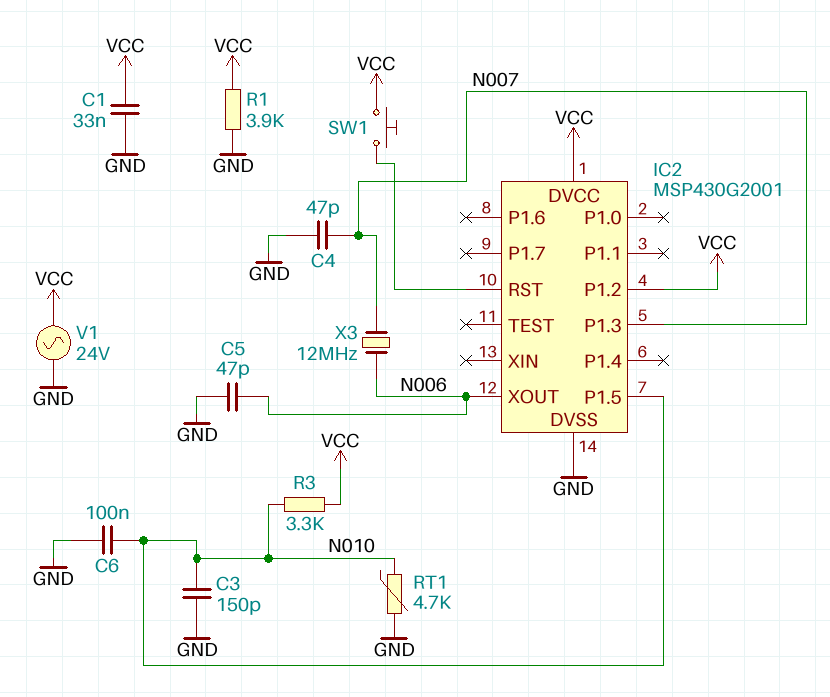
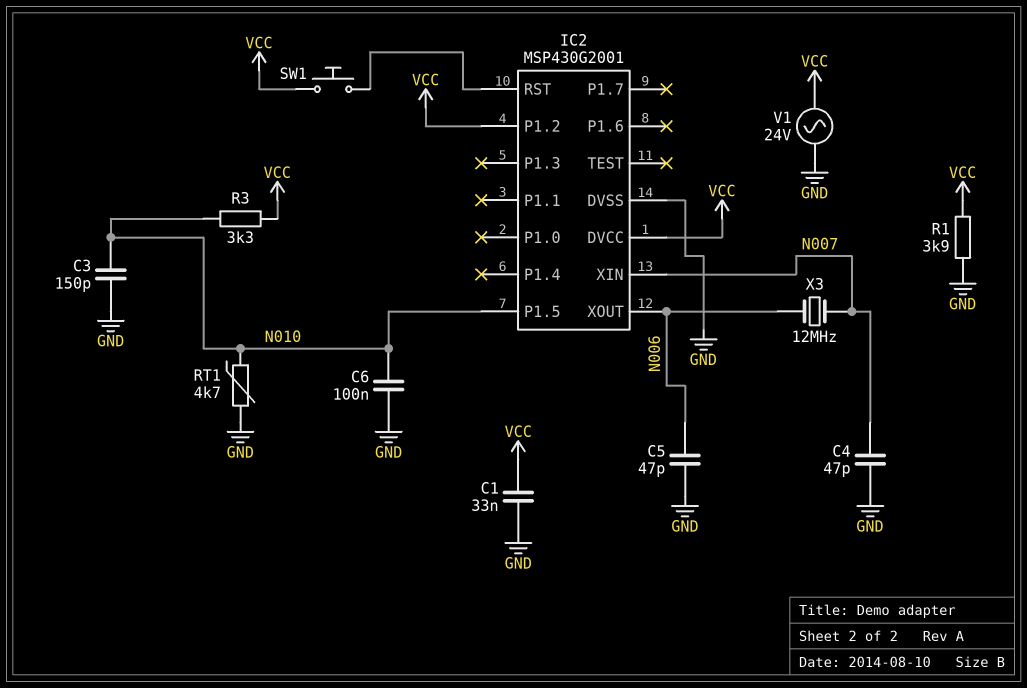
IC2 pin P1.3: N007 -> none
IC2 pin XIN: none -> N007

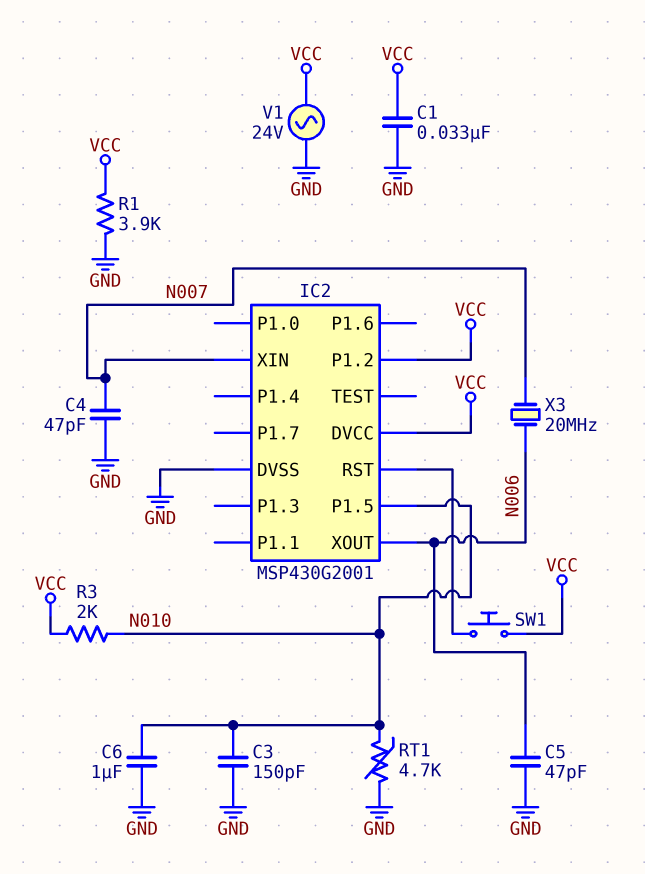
C6: 100nF (GND, N010) -> 1uF (GND, N010)
R3: 3.3k (N010, VCC) -> 2k (N010, VCC)
X3: 12MHz (N006, N007) -> 20MHz (N006, N007)

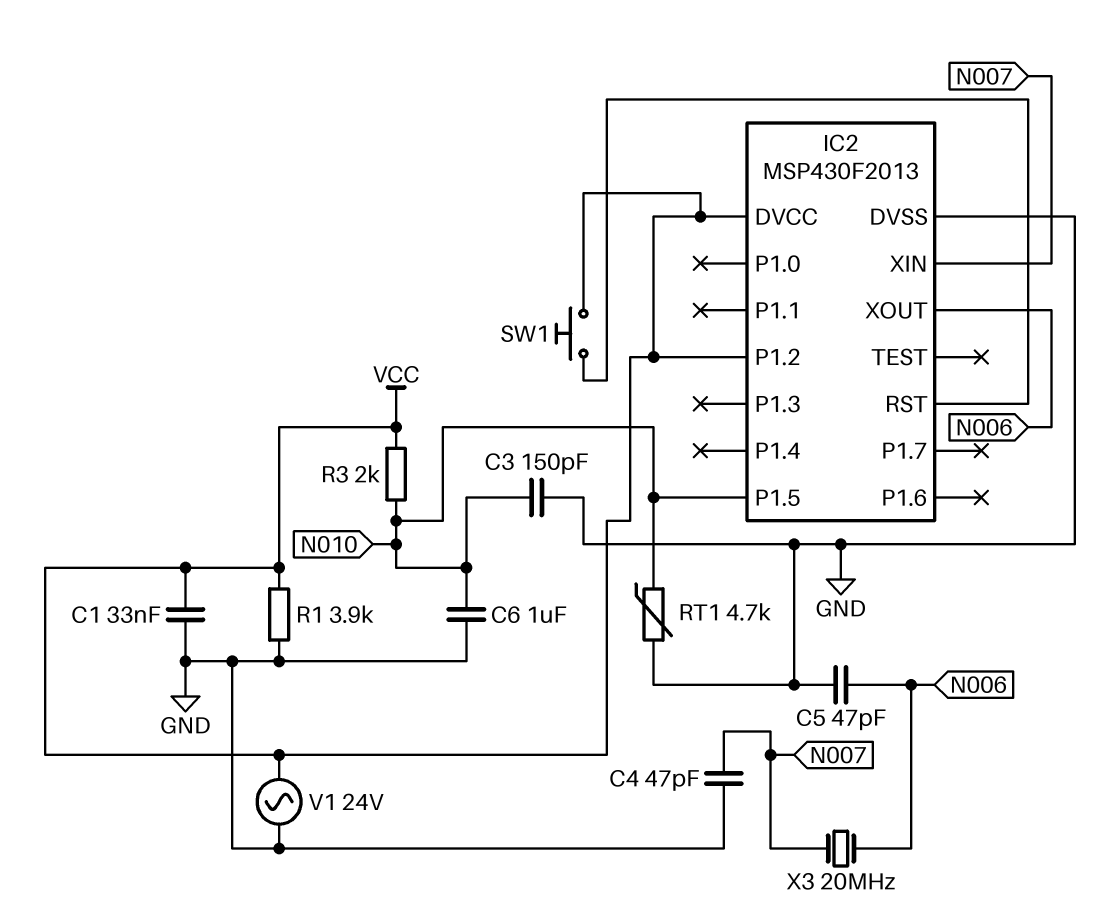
IC2: MSP430G2001 -> MSP430F2013

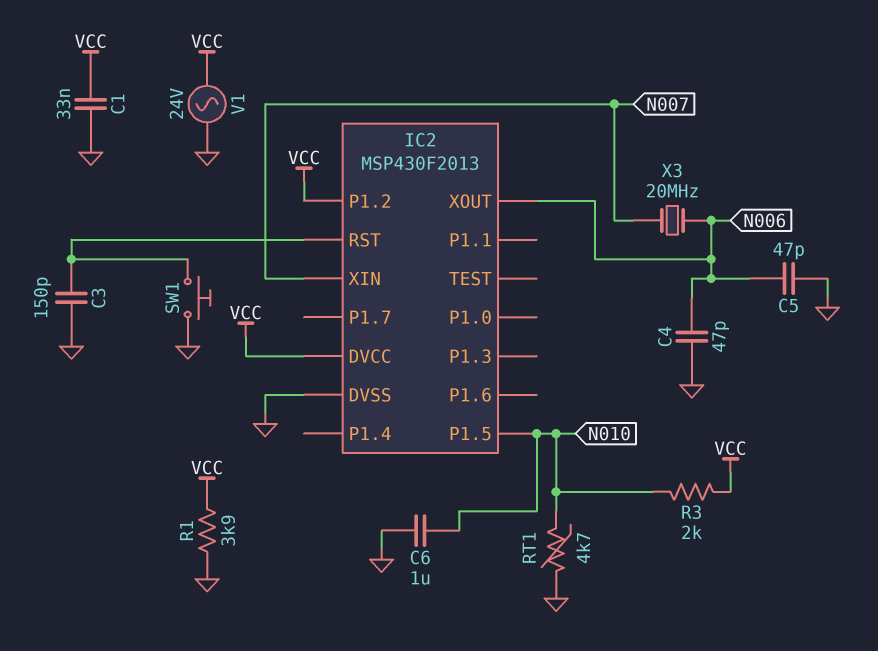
C3: 150pF (GND, N010) -> 150pF (GND, IC2/RST)
C4: 47pF (GND, N007) -> 47pF (GND, N006)
SW1: button (IC2/RST, VCC) -> button (GND, IC2/RST)

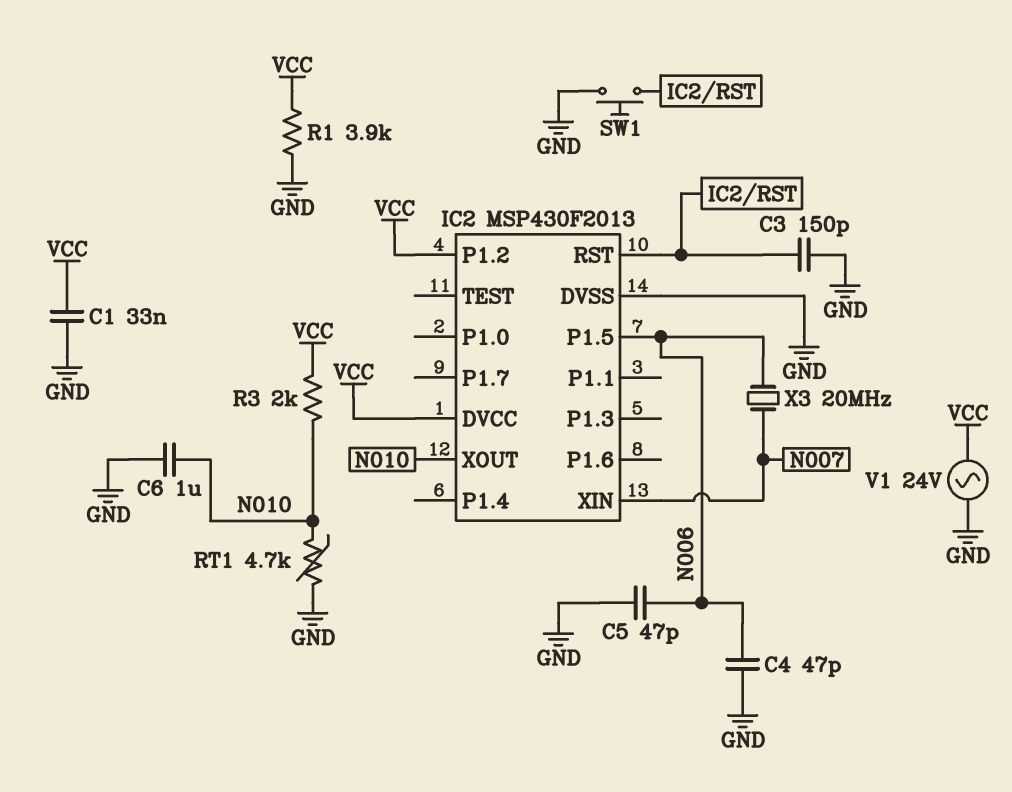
IC2 pin P1.5: N010 -> N006
IC2 pin XOUT: N006 -> N010

